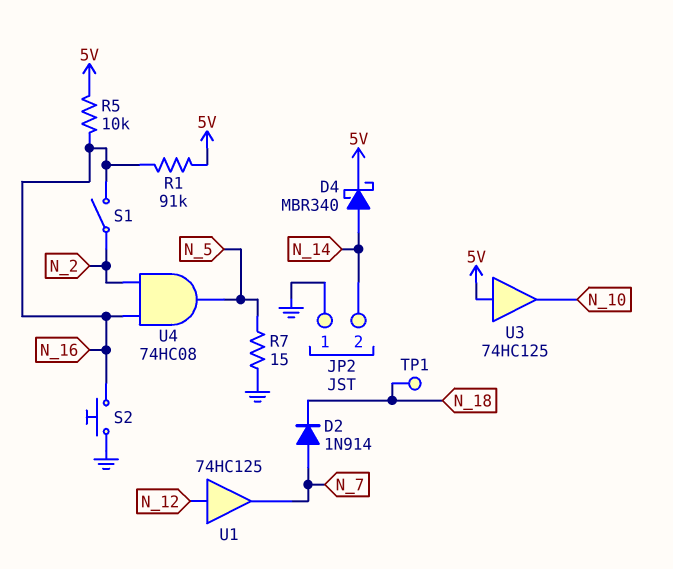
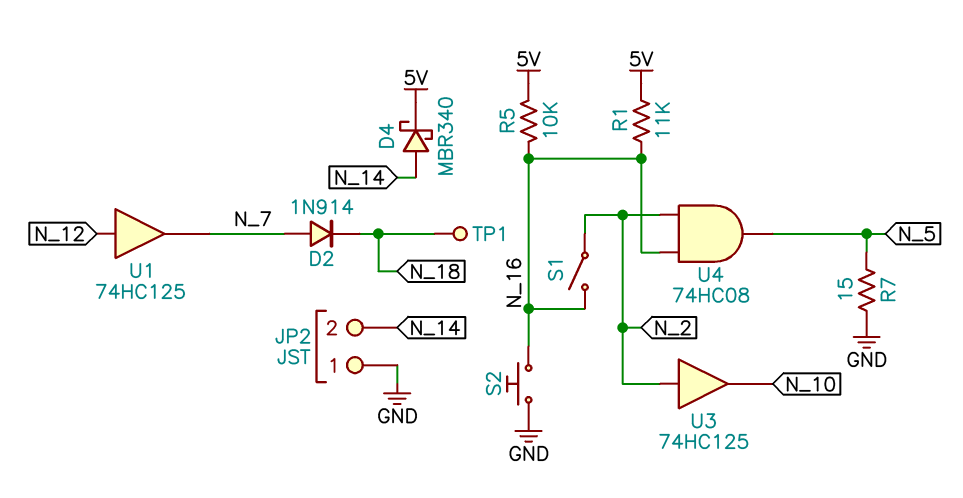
R1: 91k (5V, N_16) -> 11k (5V, N_16)
U3: buffer 74HC125 (in 5V, out N_10) -> buffer 74HC125 (in N_2, out N_10)

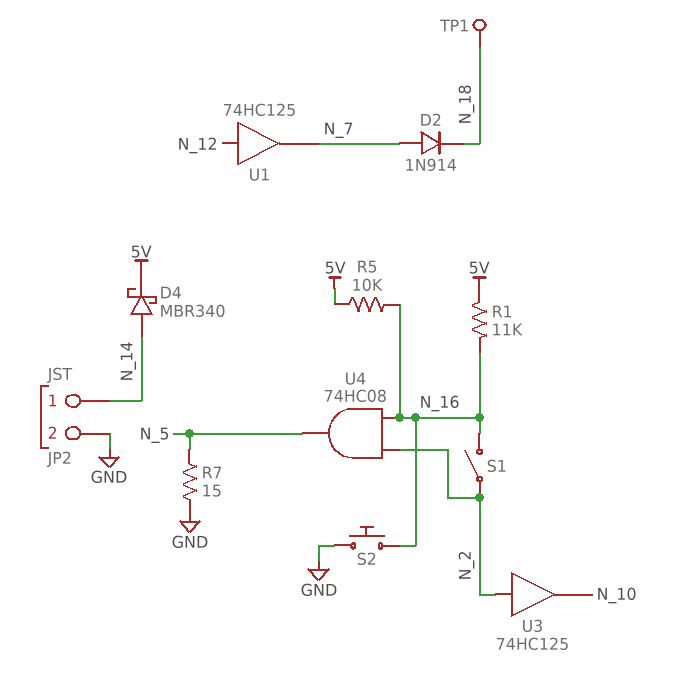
JP2 pin 1: GND -> N_14
JP2 pin 2: N_14 -> GND

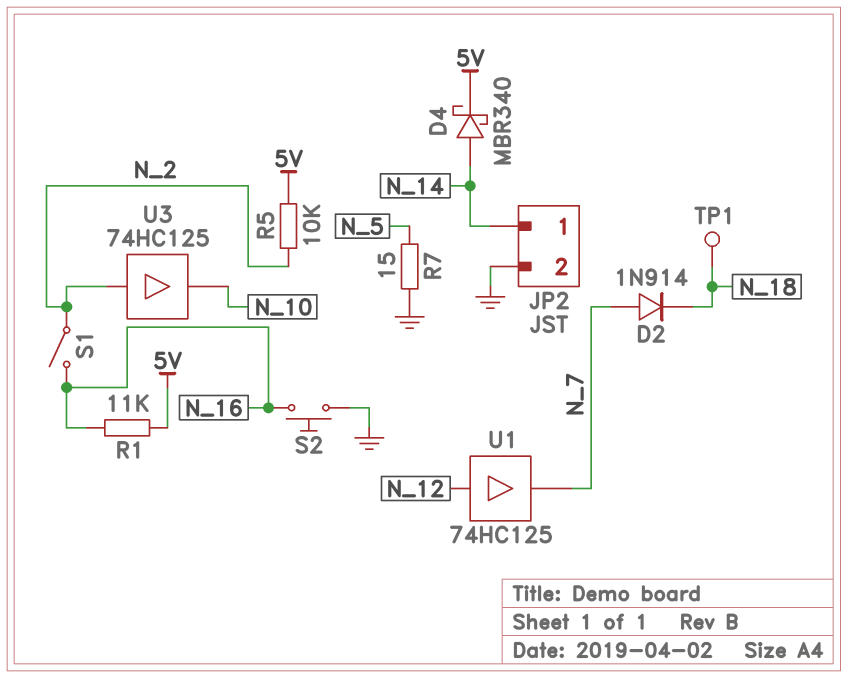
R5: 10k (5V, N_16) -> 10k (5V, N_2)
U4: AND 74HC08 (in N_2, in N_16, out N_5) -> none

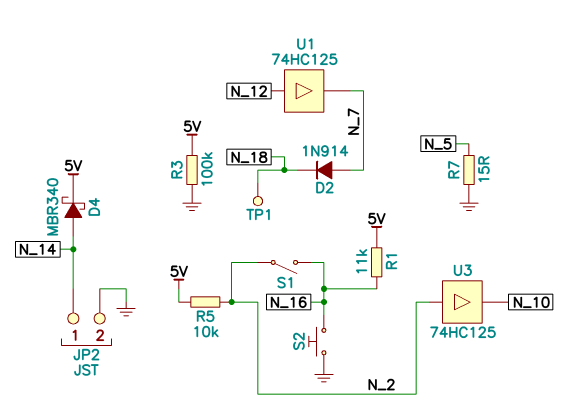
R3: none -> 100k (5V, GND)

